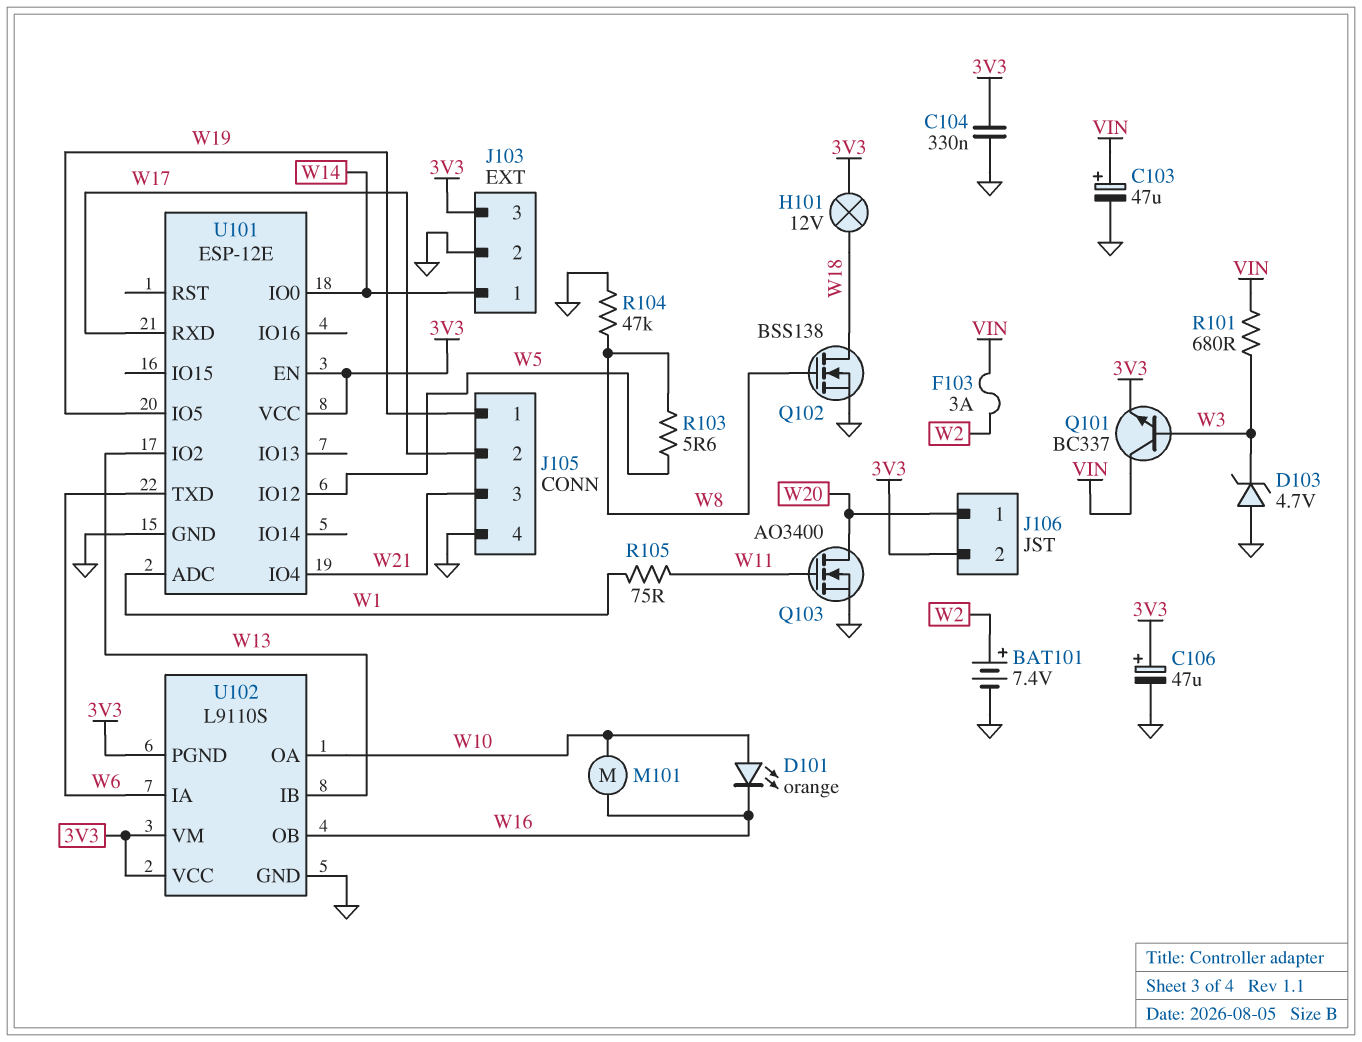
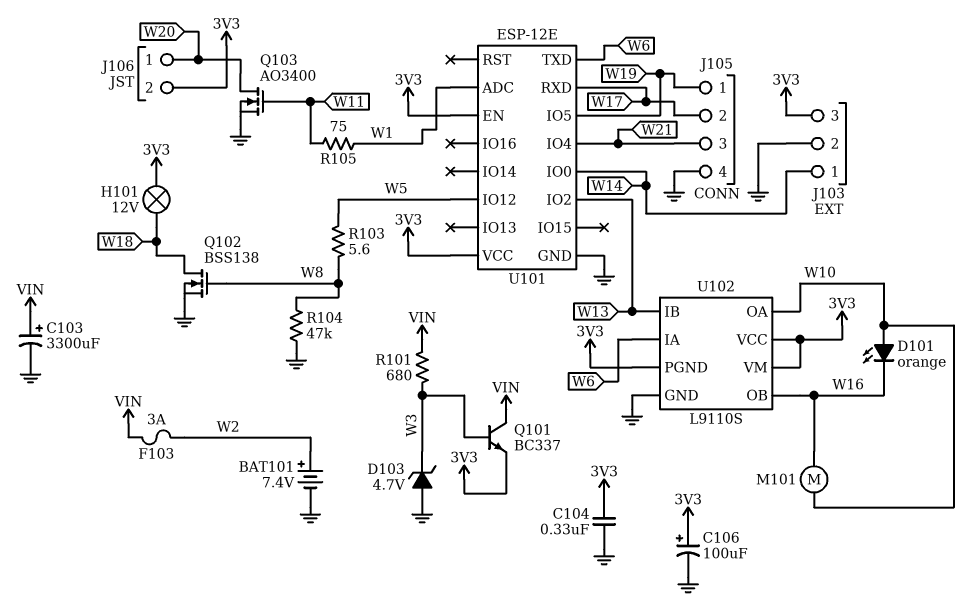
C103: 47uF (plus VIN, minus GND) -> 3300uF (plus VIN, minus GND)
C106: 47uF (plus 3V3, minus GND) -> 100uF (plus 3V3, minus GND)

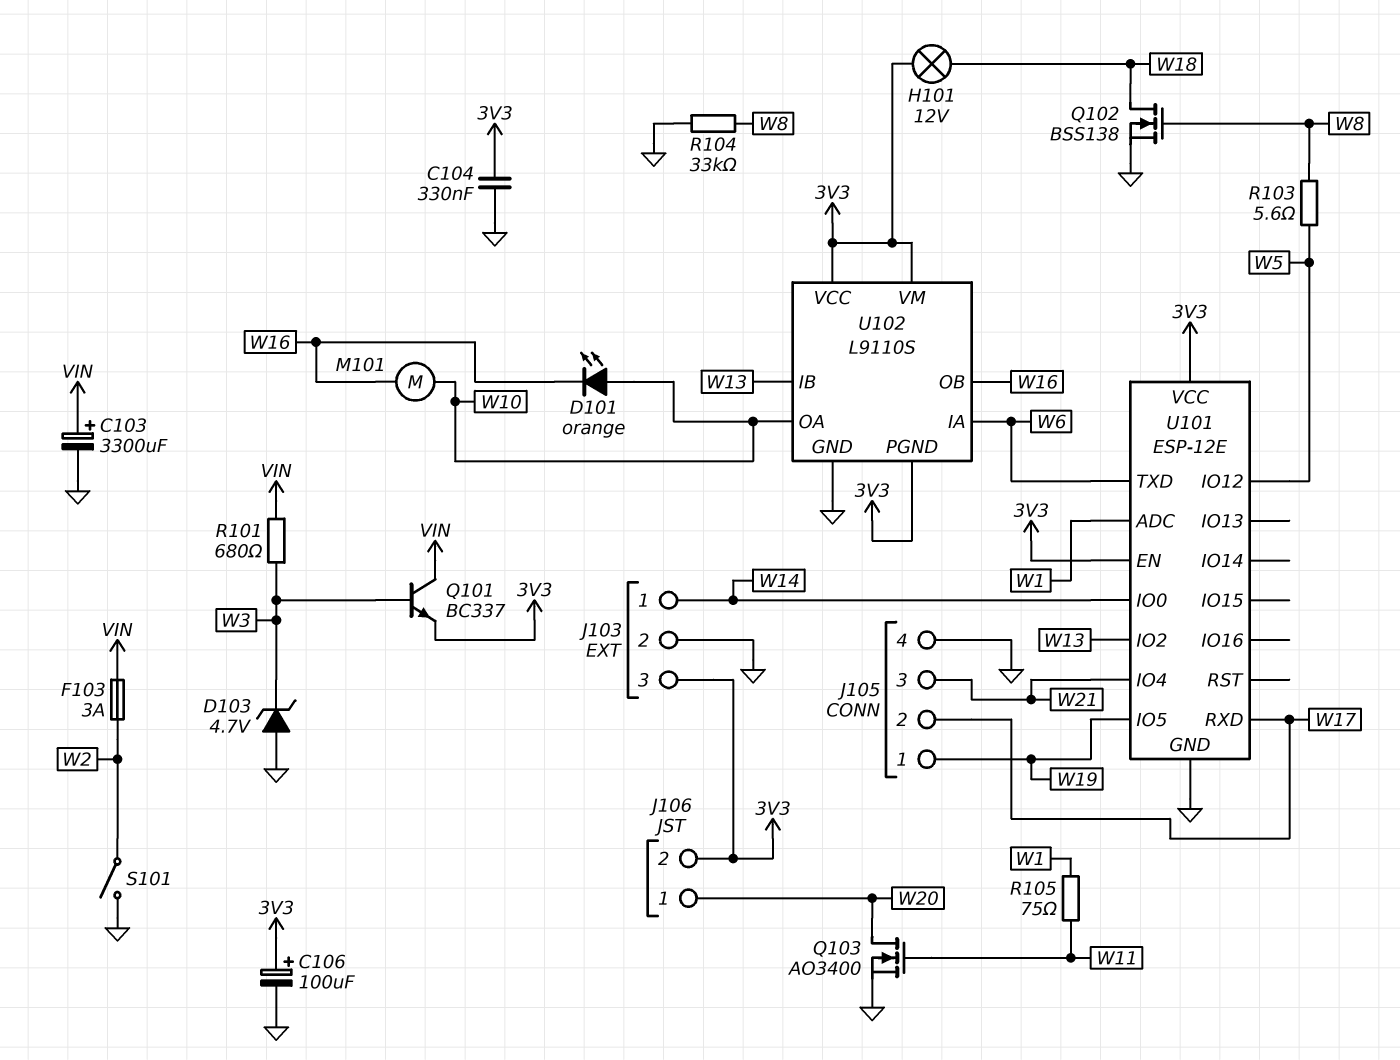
BAT101: 7.4V (plus W2, minus GND) -> none
R104: 47k (GND, W8) -> 33k (GND, W8)
S101: none -> switch (GND, W2)

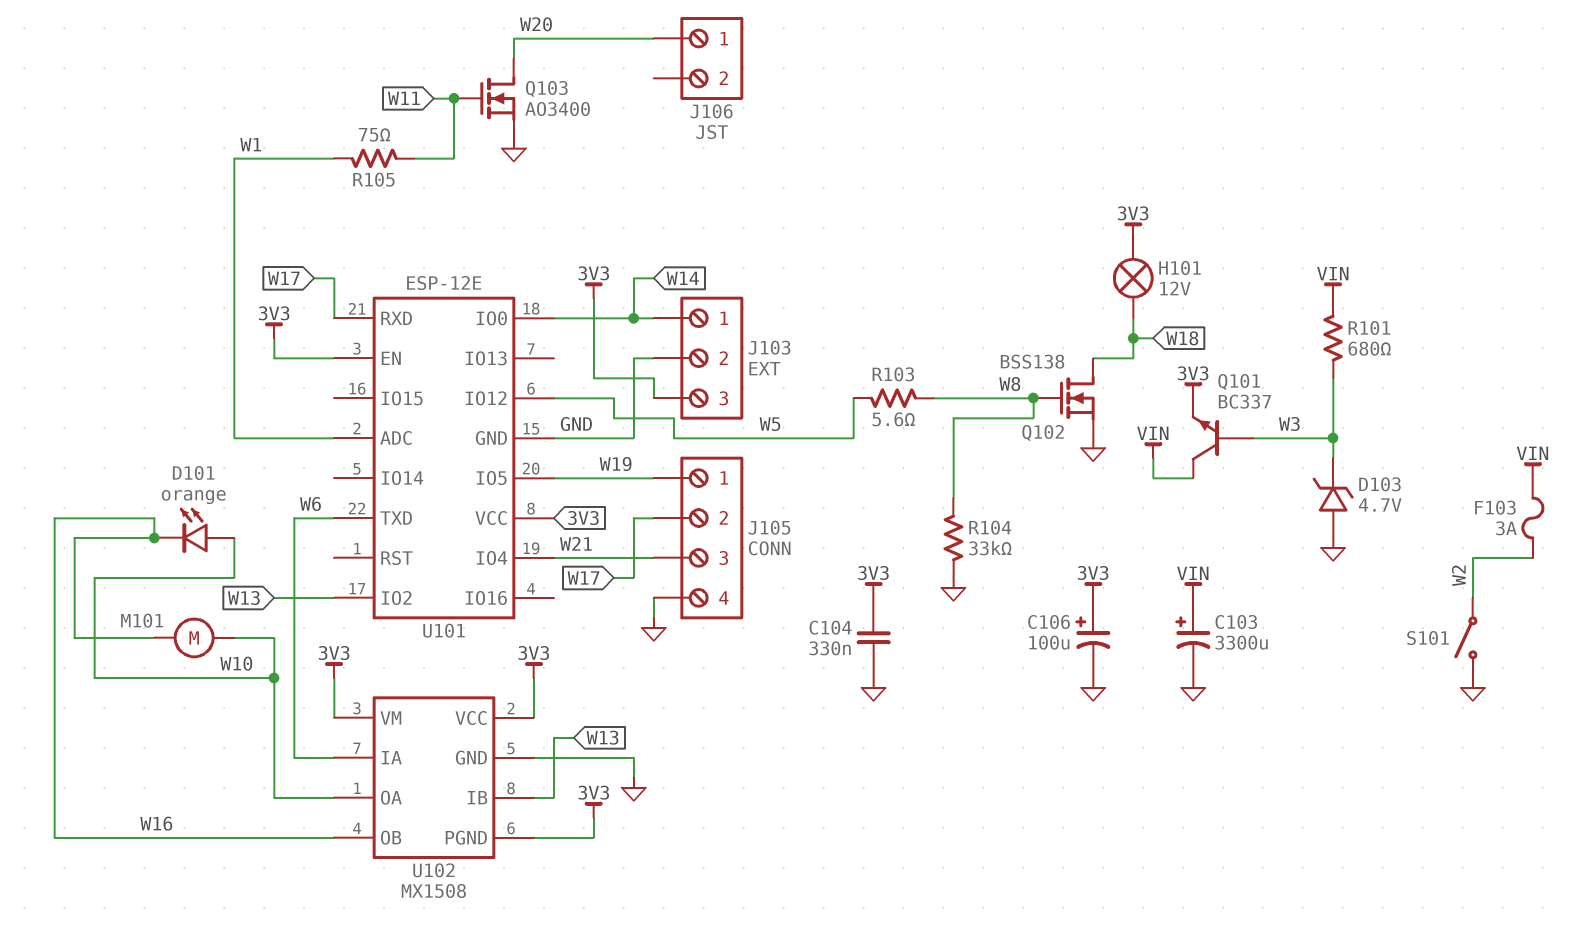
J106 pin 2: 3V3 -> none
U102: L9110S -> MX1508

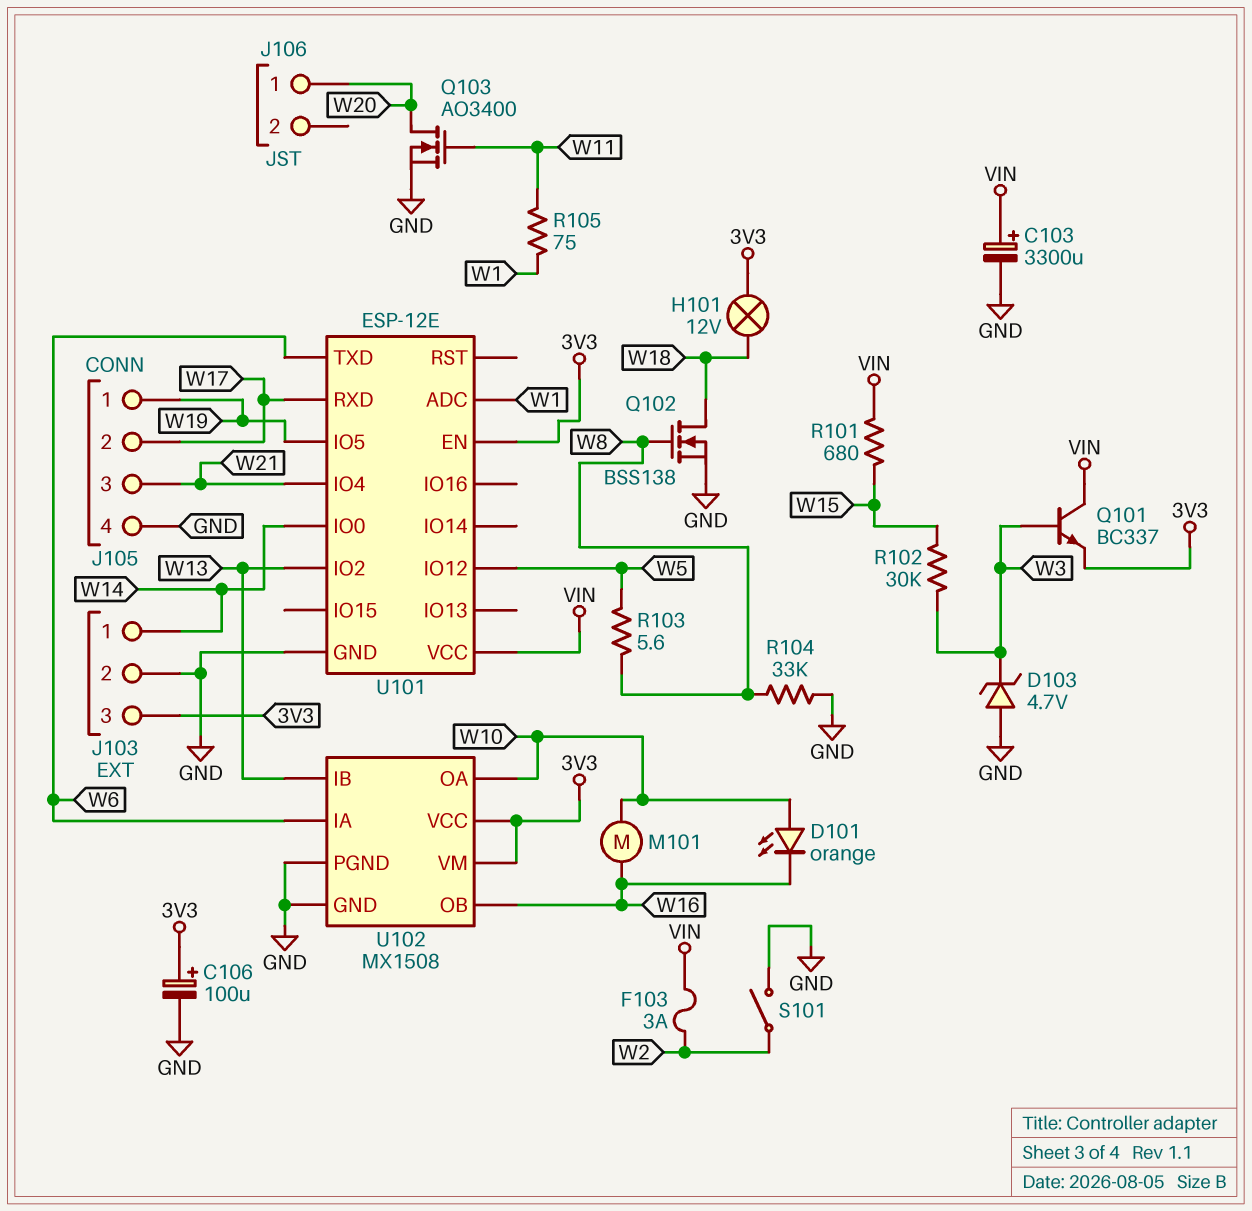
C104: 330nF (3V3, GND) -> none
R101: 680 (VIN, W3) -> 680 (VIN, W15)
R102: none -> 30k (W3, W15)
U101 pin VCC: 3V3 -> VIN
U102 pin PGND: 3V3 -> GND

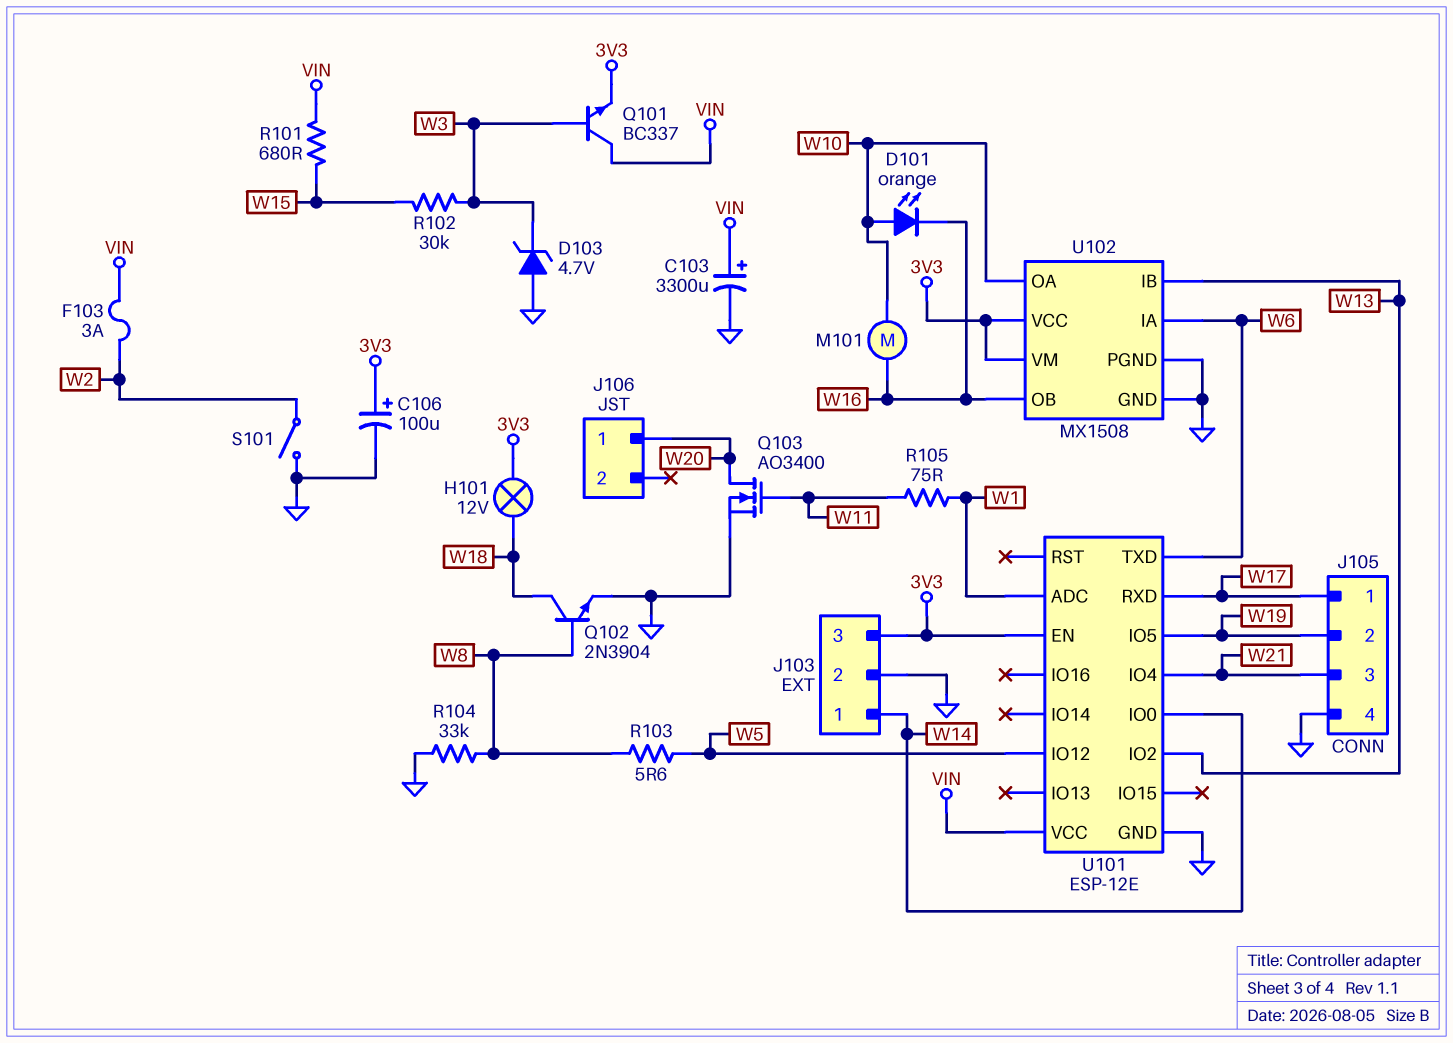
J105 pin 1: W19 -> W17
J105 pin 2: W17 -> W19
Q102: NMOS BSS138 (G W8, D W18, S GND) -> NPN 2N3904 (B W8, C W18, E GND)

